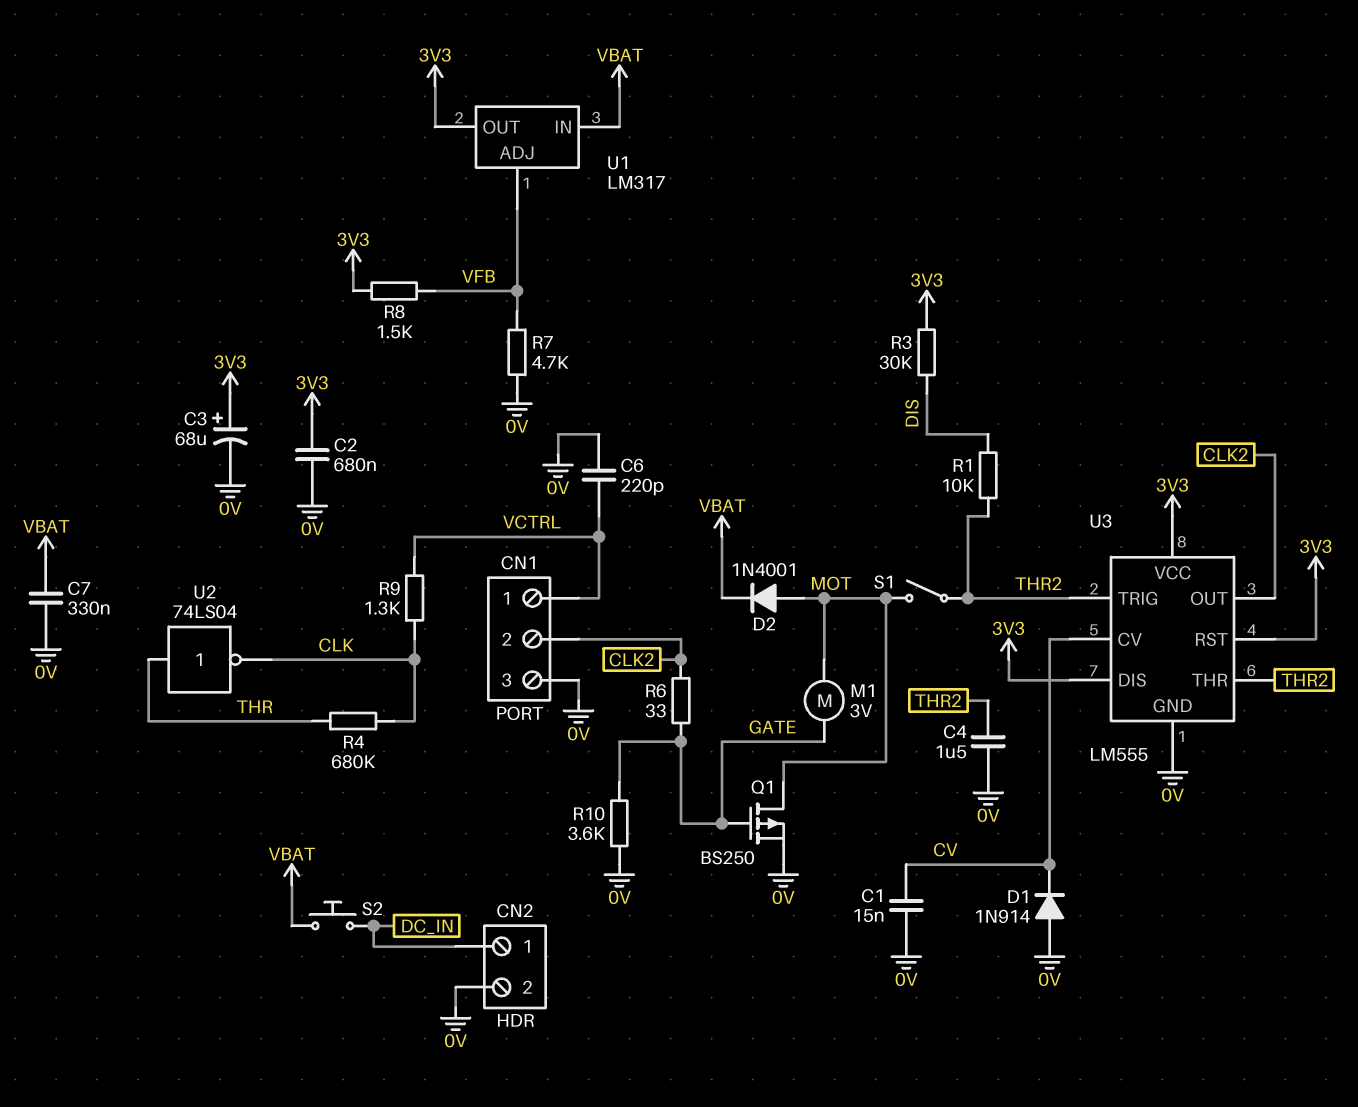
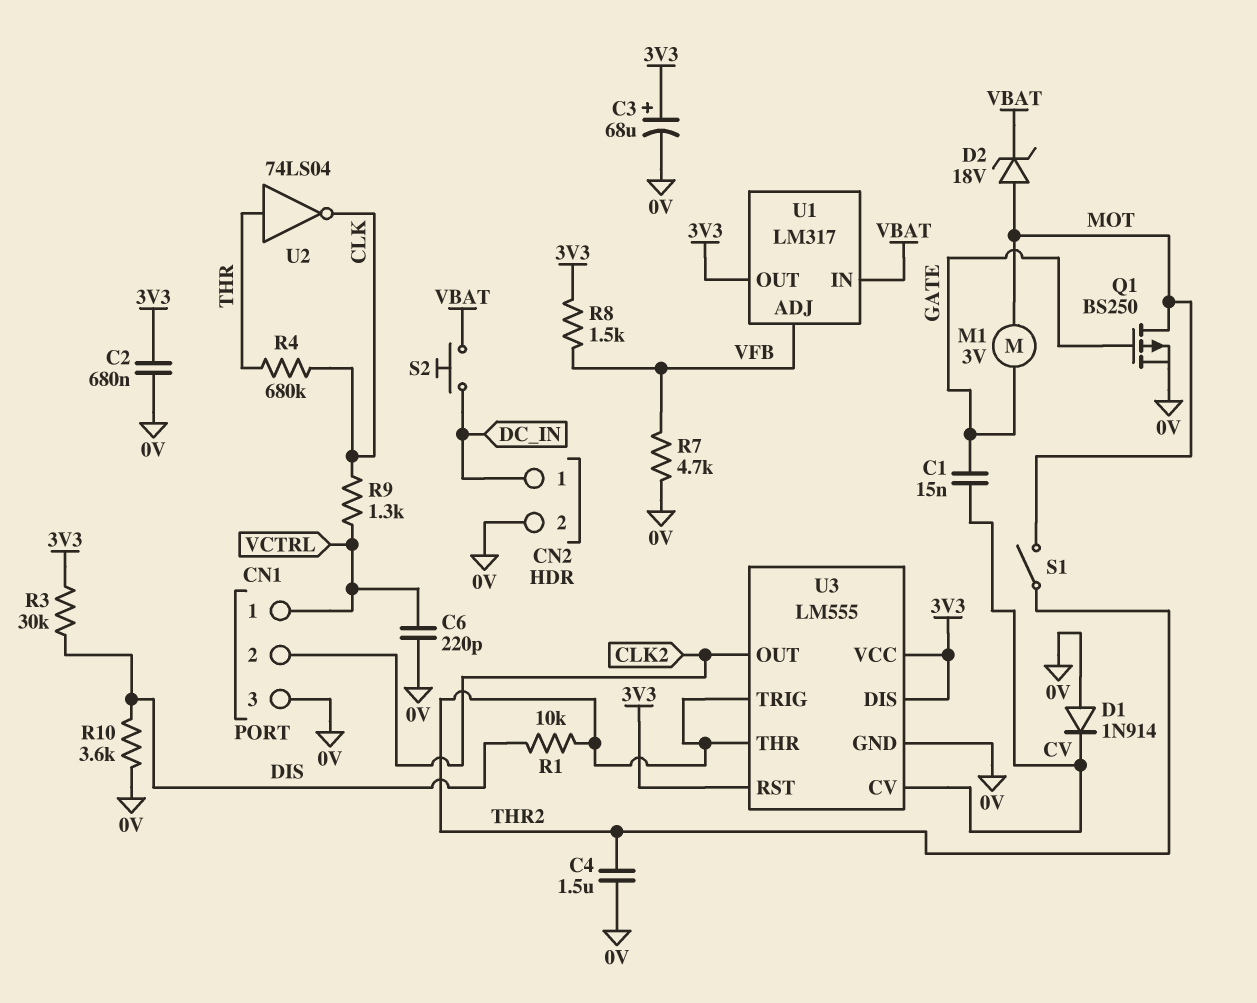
C1: 15nF (0V, CV) -> 15nF (CV, GATE)
C7: 330nF (0V, VBAT) -> none
D2: diode 1N4001 (A MOT, K VBAT) -> zener 18V (A MOT, K VBAT)
R6: 33 (CLK2, GATE) -> none
R10: 3.6k (0V, GATE) -> 3.6k (0V, DIS)

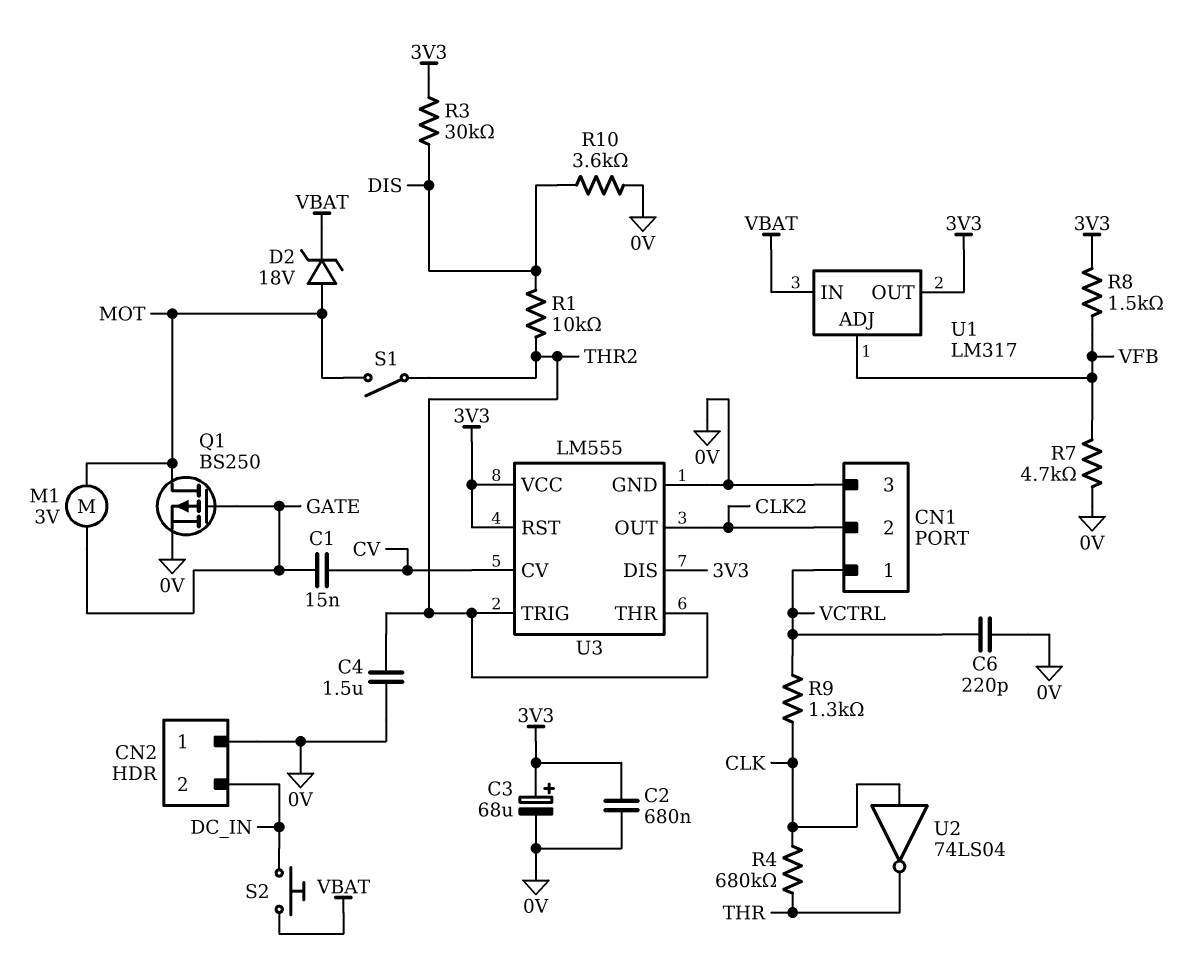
CN2 pin 1: DC_IN -> 0V
CN2 pin 2: 0V -> DC_IN
D1: diode 1N914 (A 0V, K CV) -> none
U2: NOT 74LS04 (in THR, out CLK) -> NOT 74LS04 (in CLK, out THR)

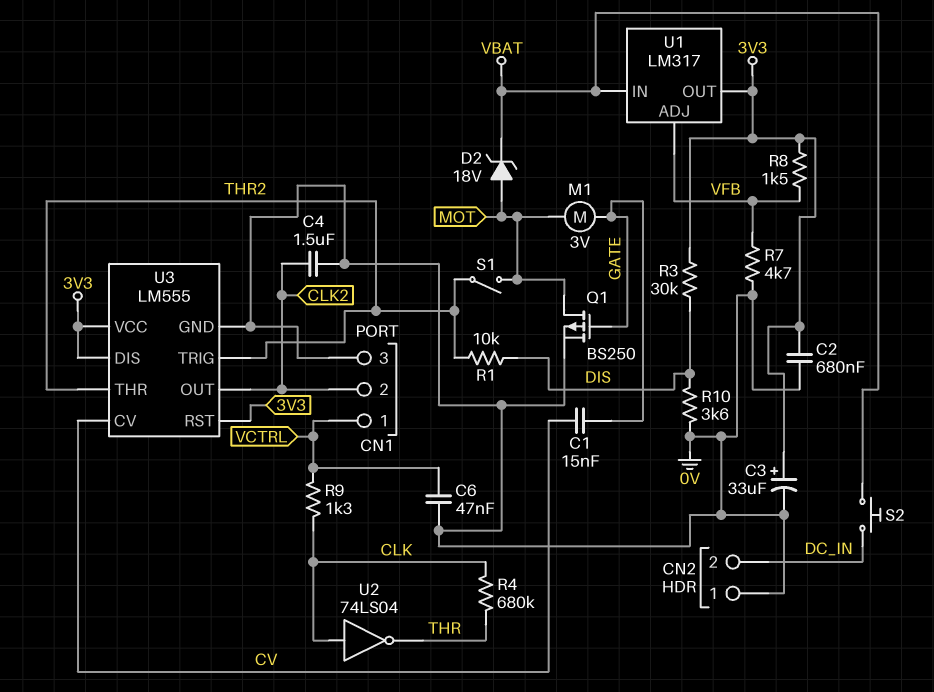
C3: 68uF (plus 3V3, minus 0V) -> 33uF (plus 3V3, minus 0V)
C4: 1.5uF (0V, THR2) -> 1.5uF (0V, CLK2)
C6: 220pF (0V, VCTRL) -> 47nF (0V, VCTRL)

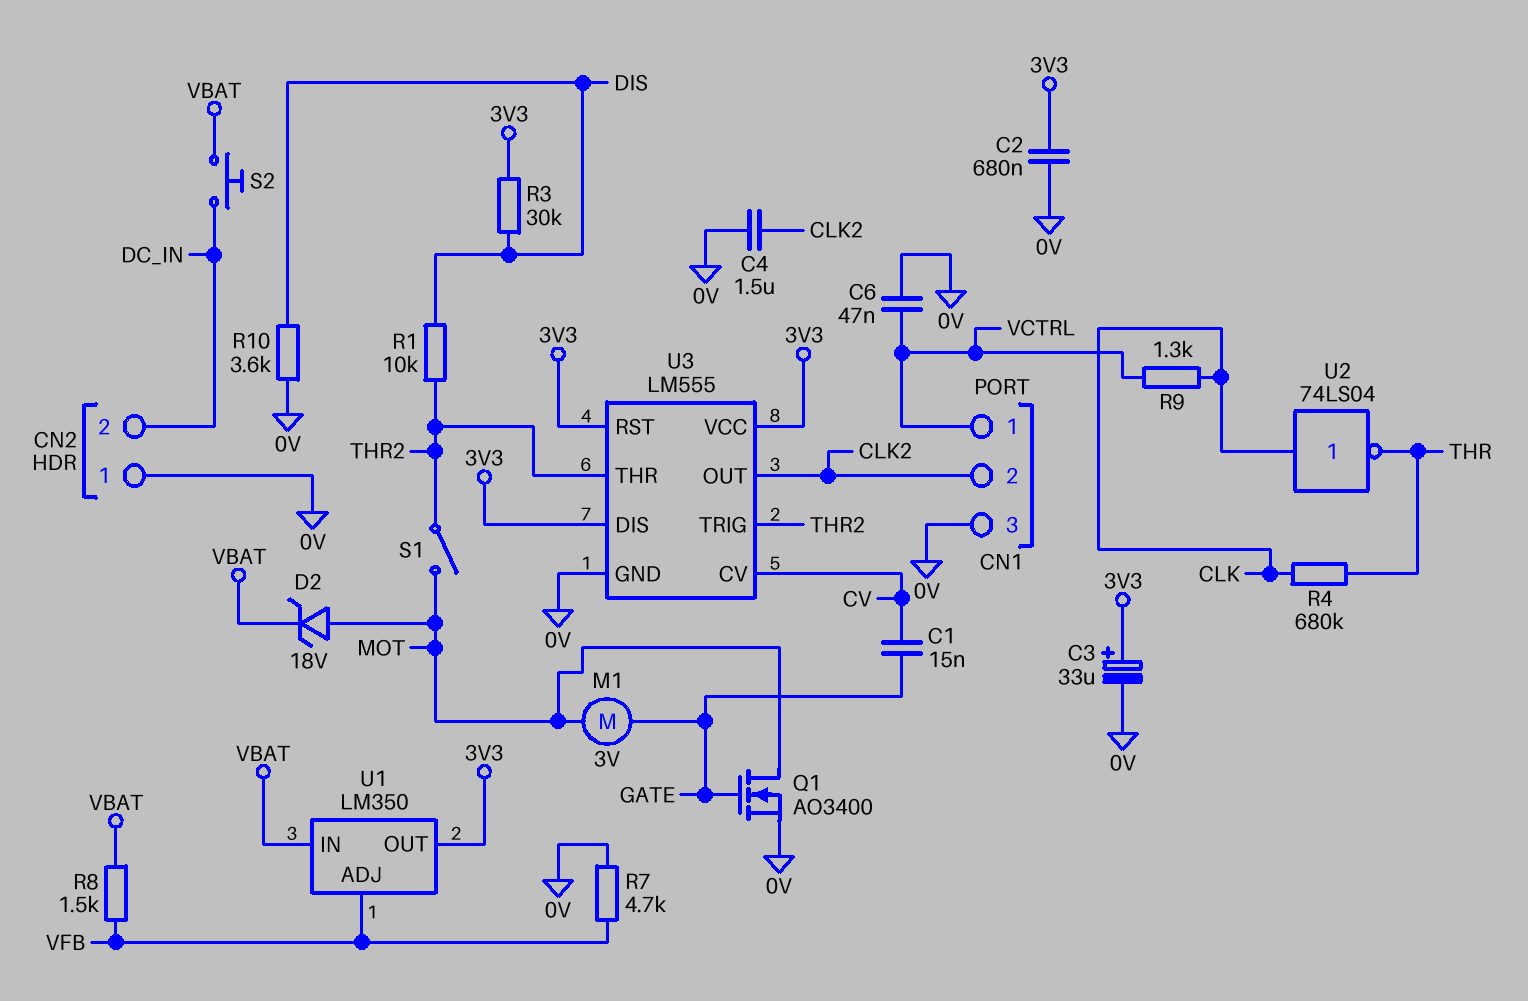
Q1: PMOS BS250 (G GATE, D MOT, S 0V) -> NMOS AO3400 (G GATE, D MOT, S 0V)
R8: 1.5k (3V3, VFB) -> 1.5k (VBAT, VFB)
U1: LM317 -> LM350

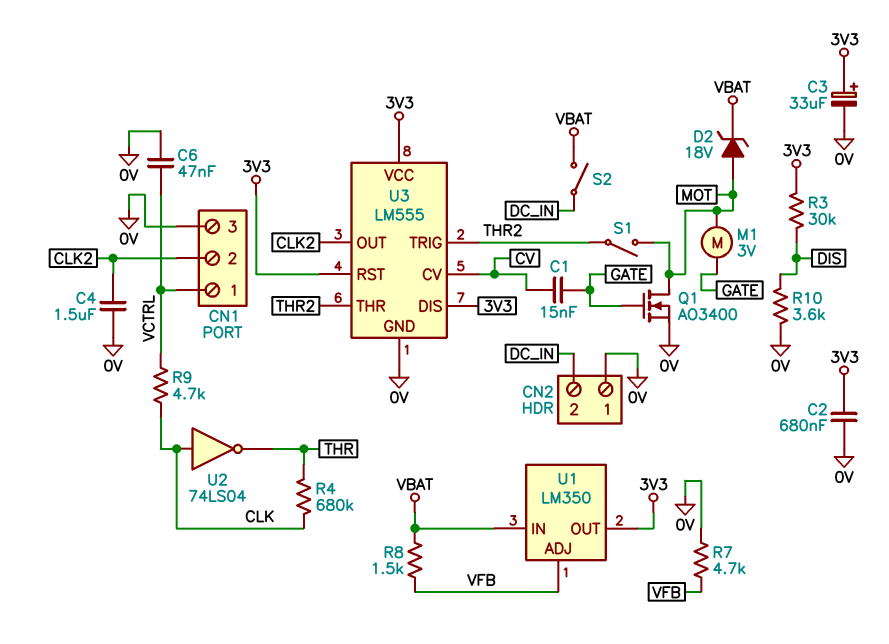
R1: 10k (DIS, THR2) -> none
R9: 1.3k (CLK, VCTRL) -> 4.7k (CLK, VCTRL)
S2: button (DC_IN, VBAT) -> switch (DC_IN, VBAT)

